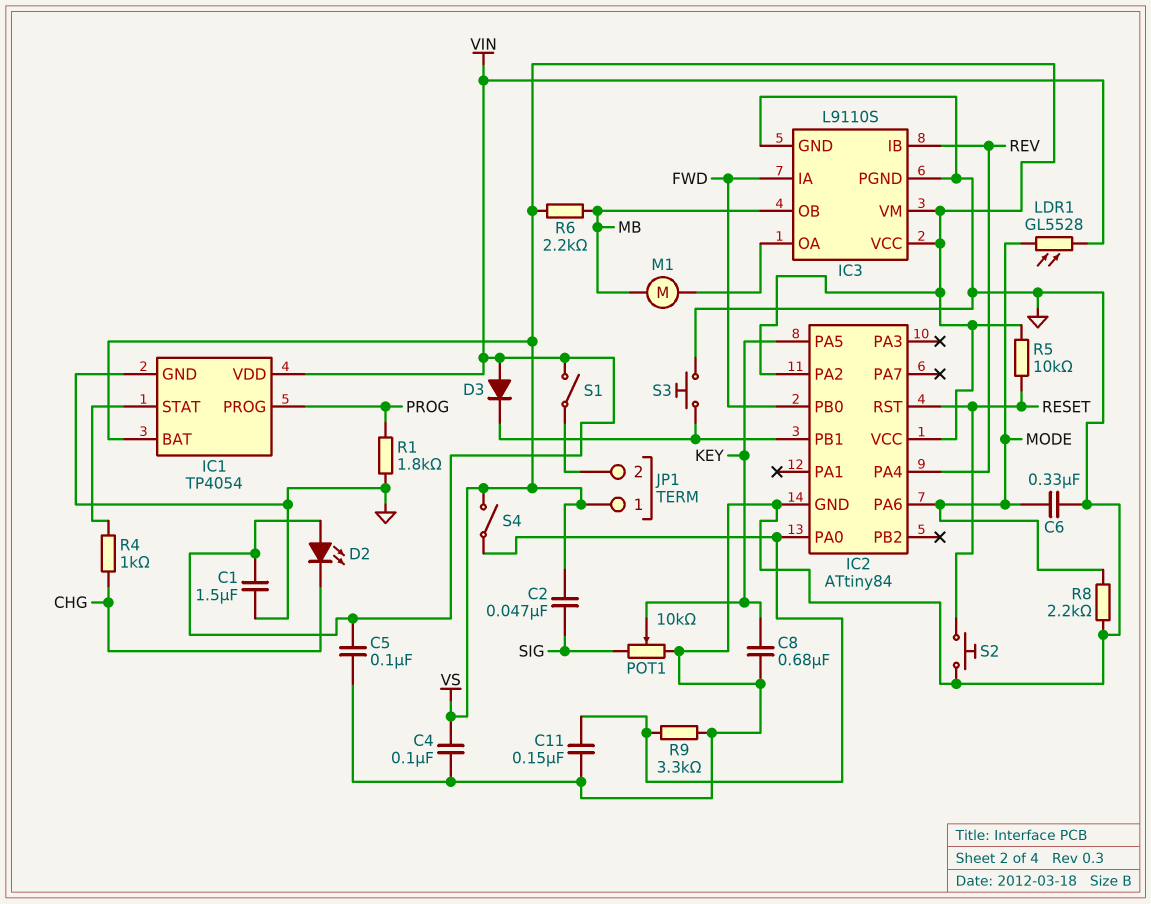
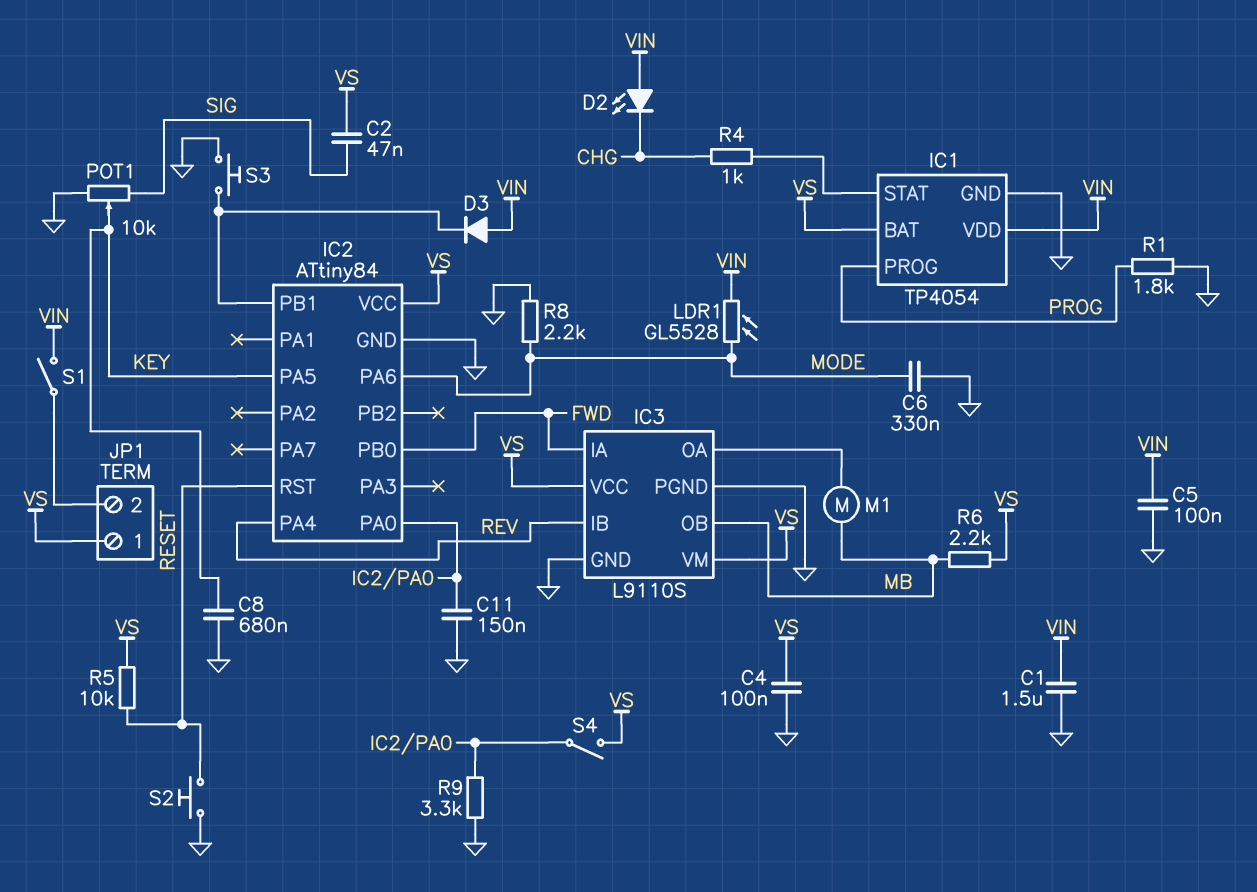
IC2 pin PA2: VS -> none

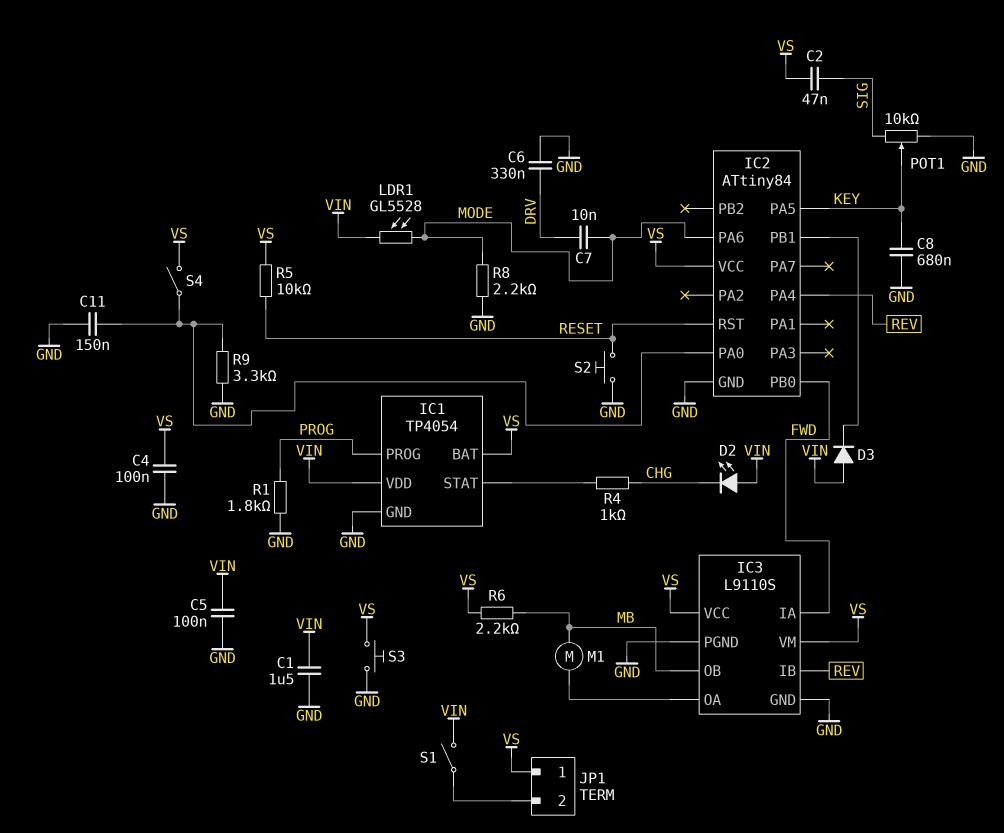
C6: 330nF (GND, MODE) -> 330nF (DRV, GND)
C7: none -> 10nF (DRV, MODE)
S3: button (GND, IC2/PB1) -> button (GND, VS)

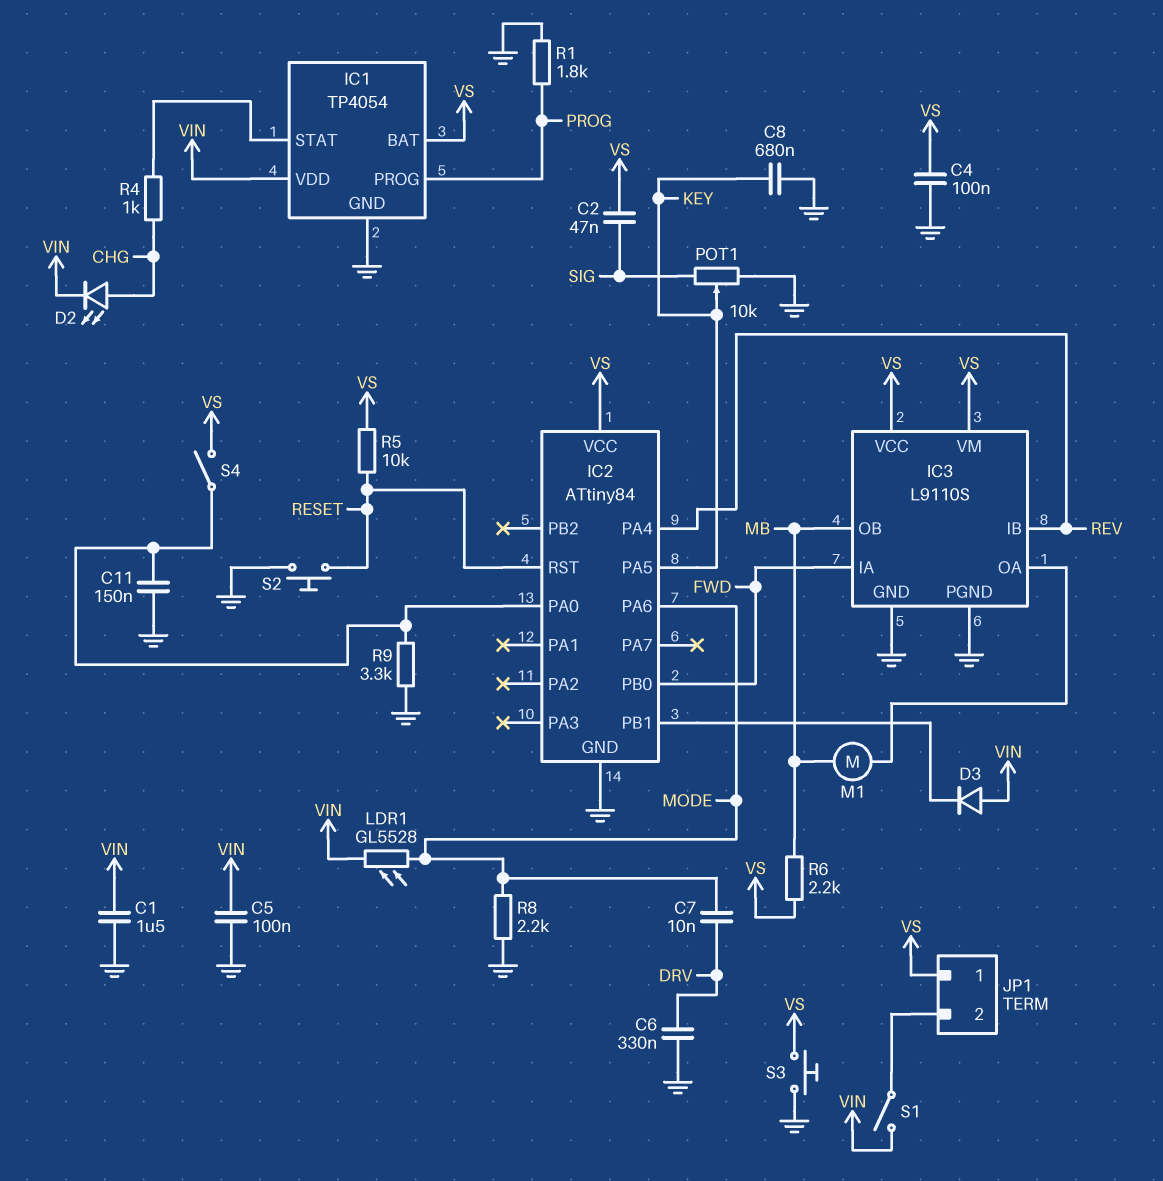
D2: LED (A VIN, K CHG) -> LED (A CHG, K VIN)

